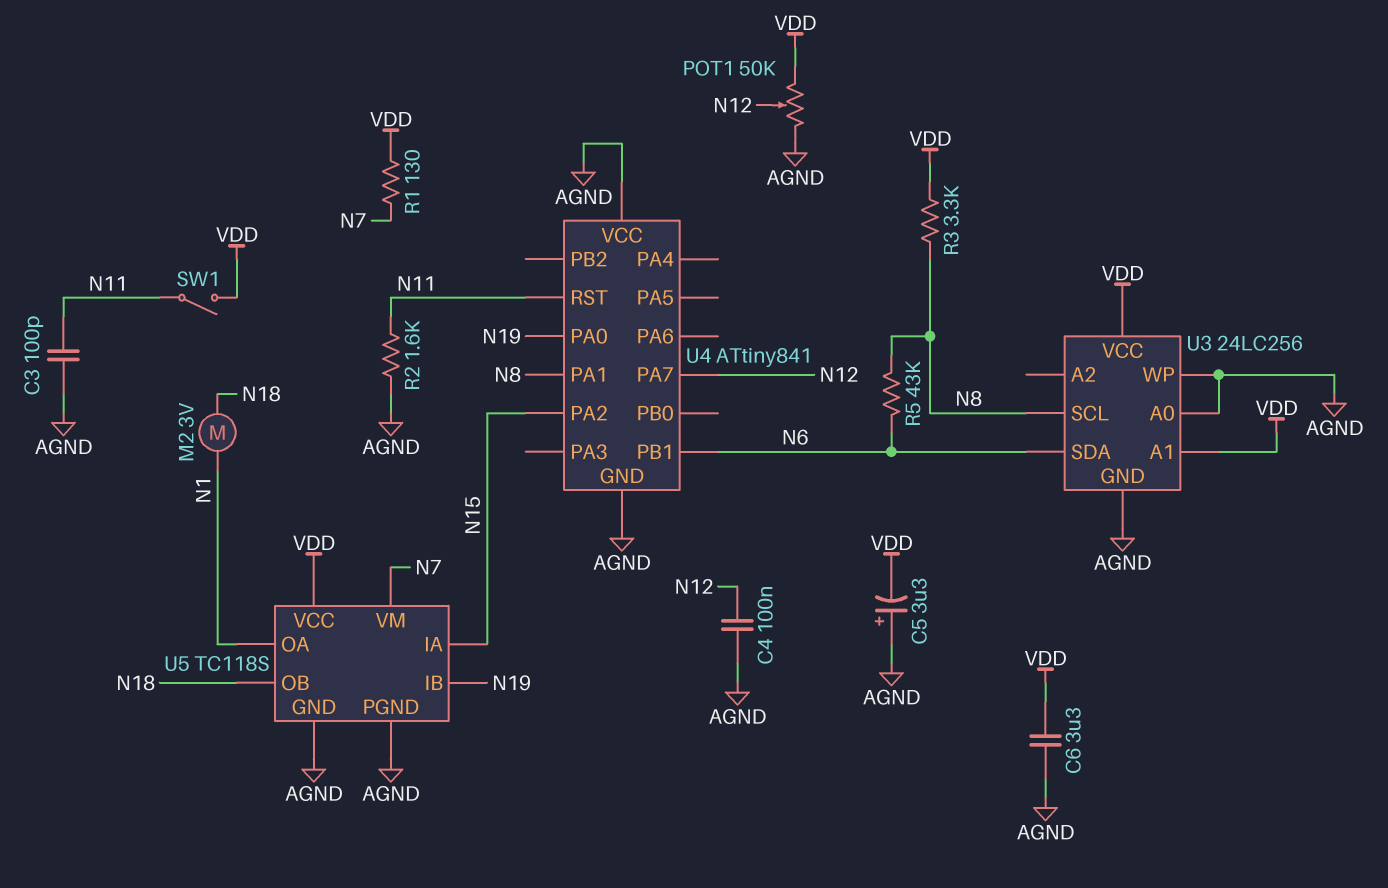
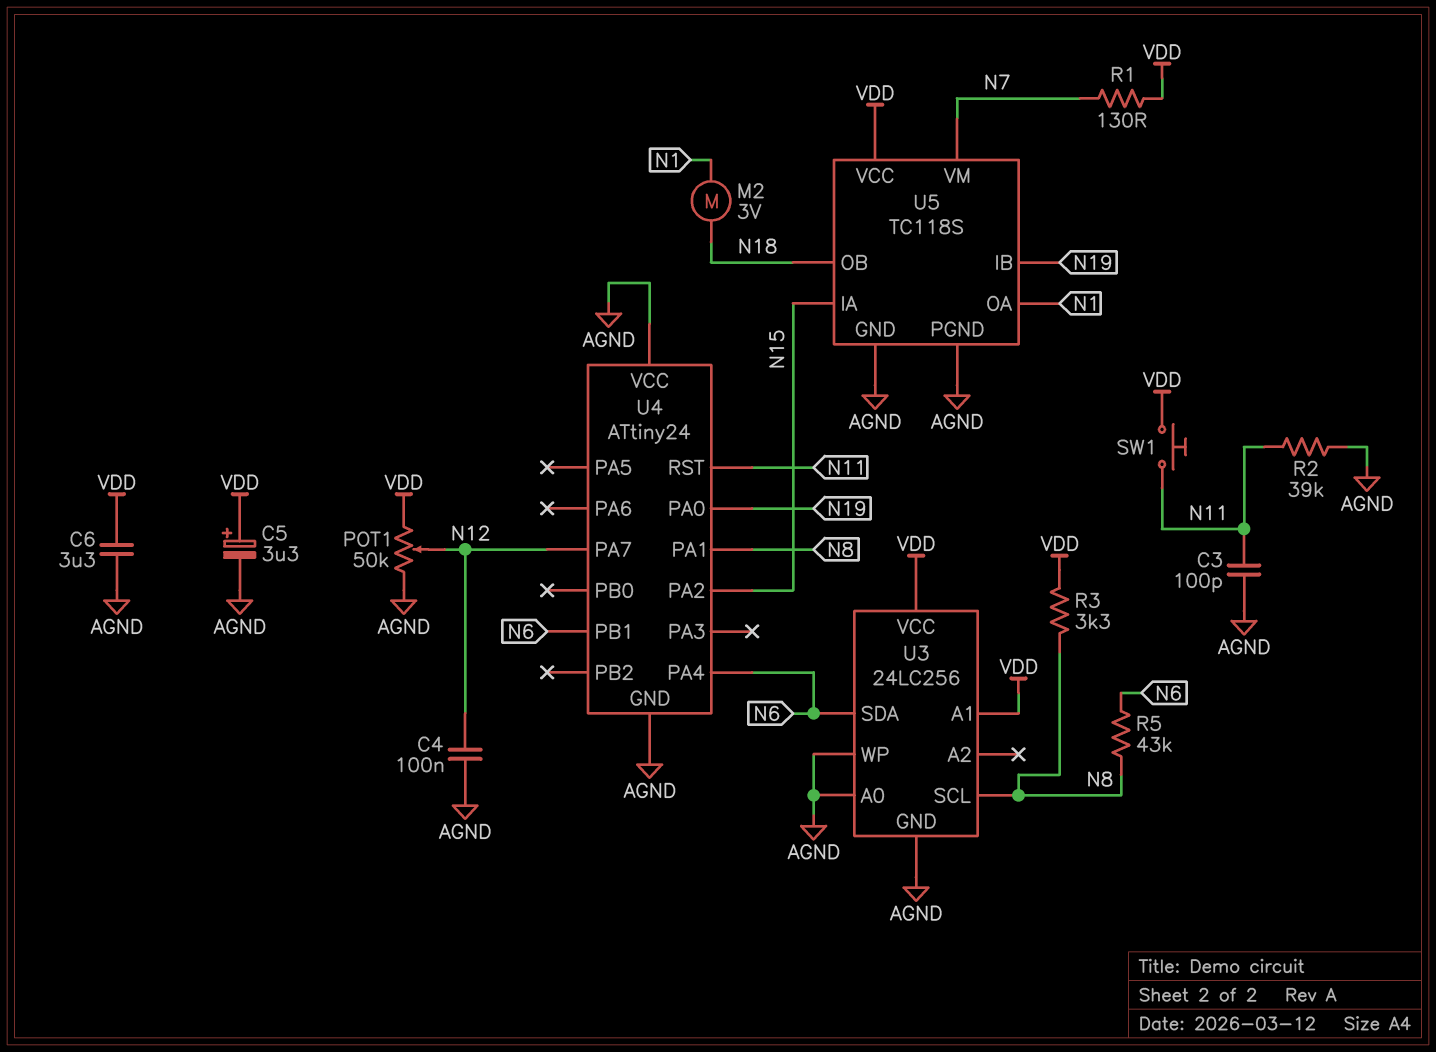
C5: 3.3uF (plus AGND, minus VDD) -> 3.3uF (plus VDD, minus AGND)
R2: 1.6k (AGND, N11) -> 39k (AGND, N11)
SW1: switch (N11, VDD) -> button (N11, VDD)
U4: ATtiny841 -> ATtiny24
U4 pin PA4: none -> N6

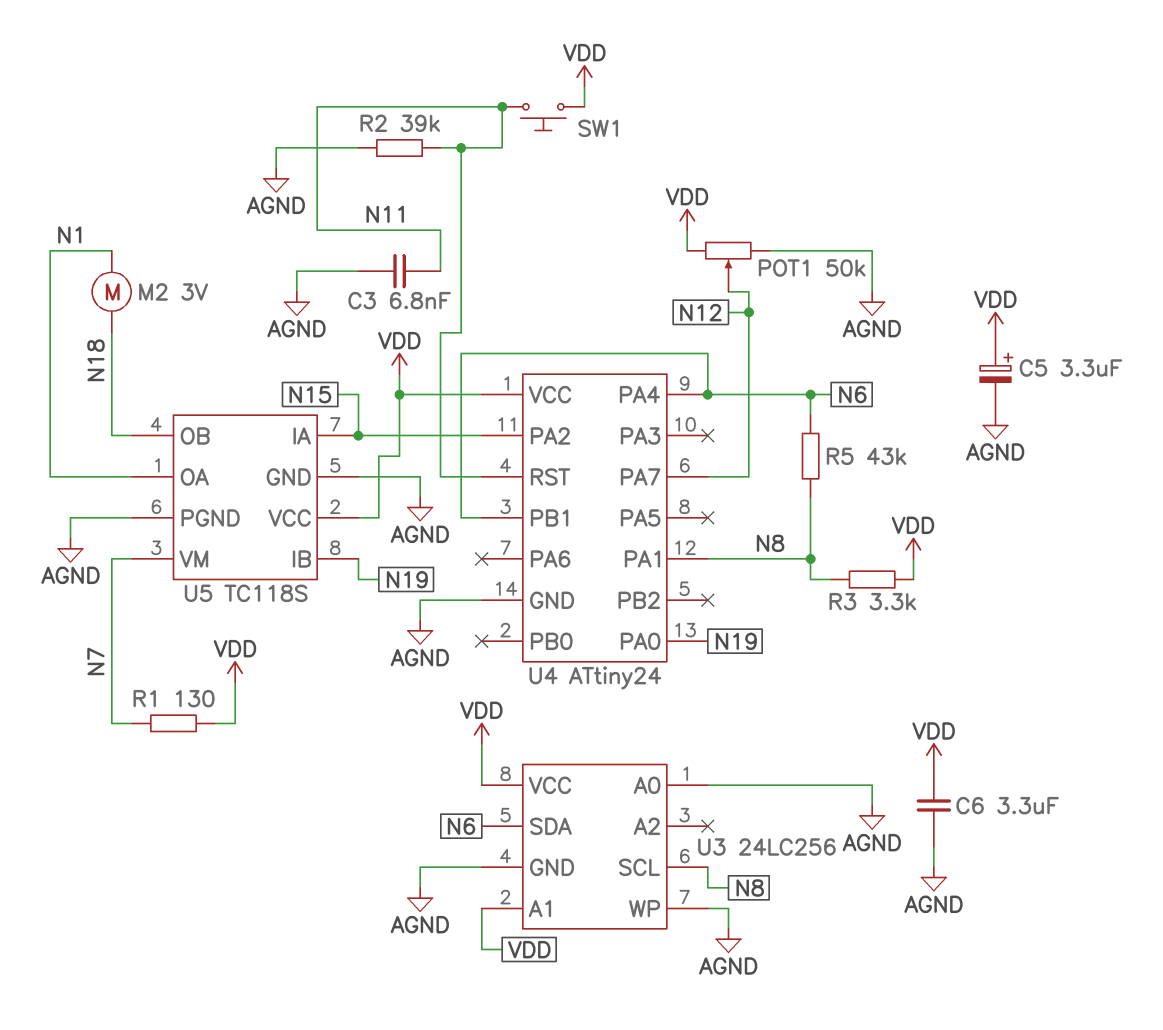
C3: 100pF (AGND, N11) -> 6.8nF (AGND, N11)
C4: 100nF (AGND, N12) -> none
U4 pin VCC: AGND -> VDD

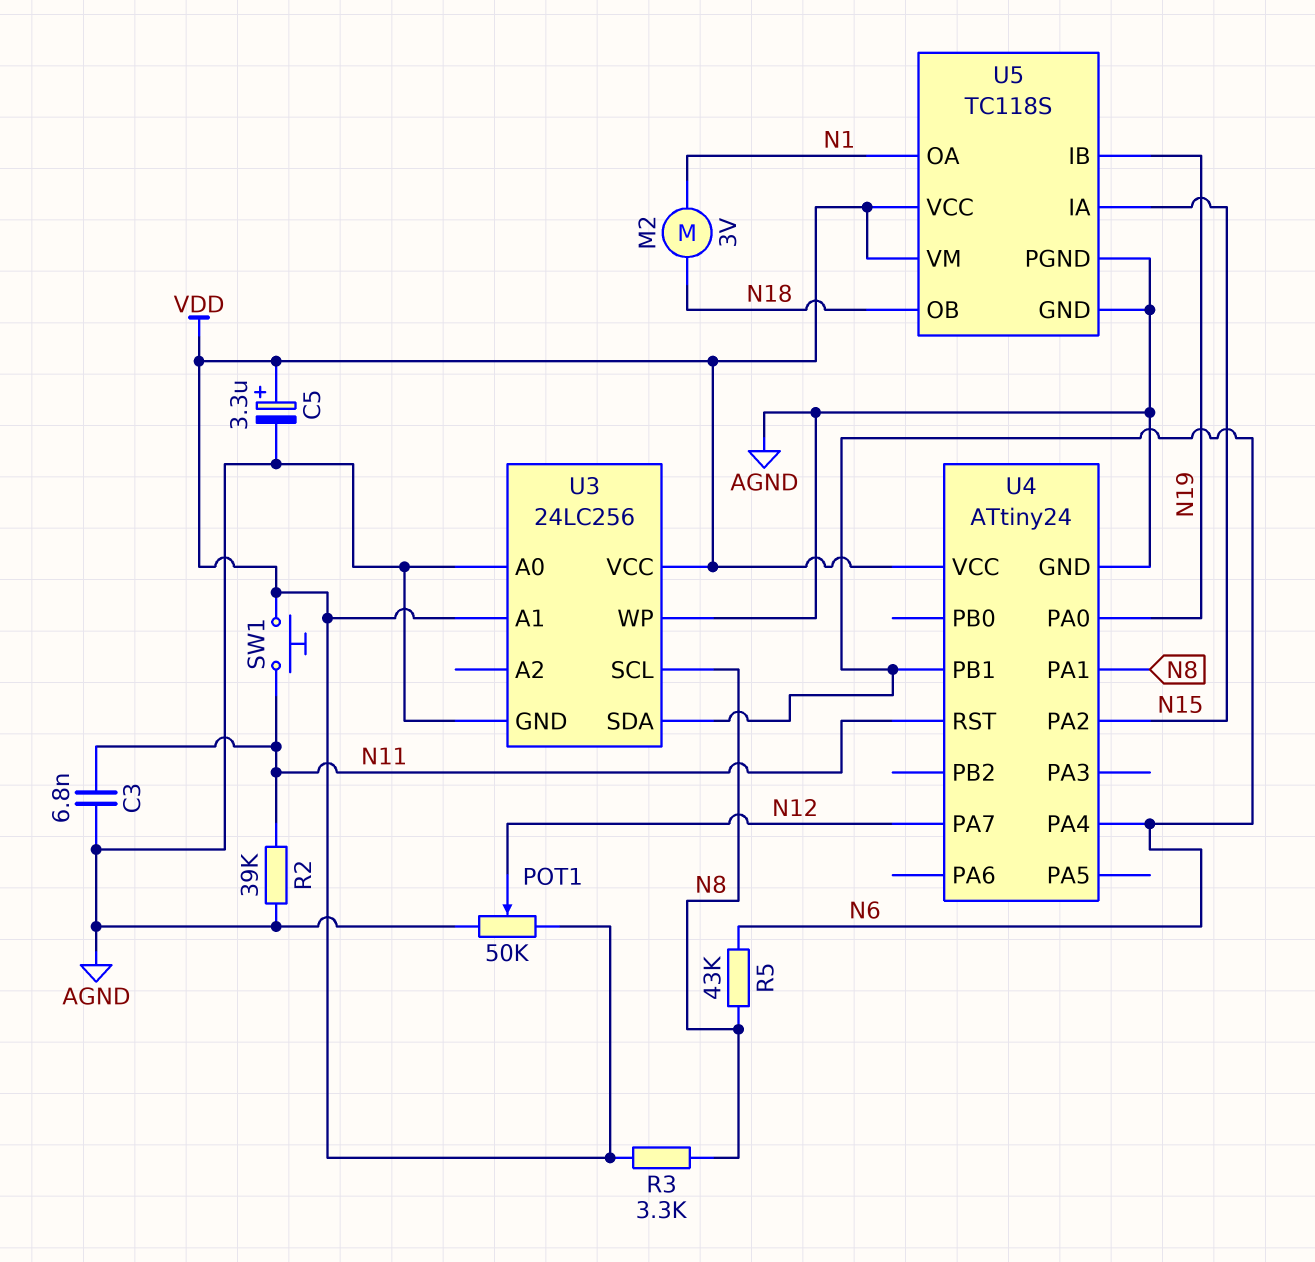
C6: 3.3uF (AGND, VDD) -> none
R1: 130 (N7, VDD) -> none
U5 pin VM: N7 -> VDD

